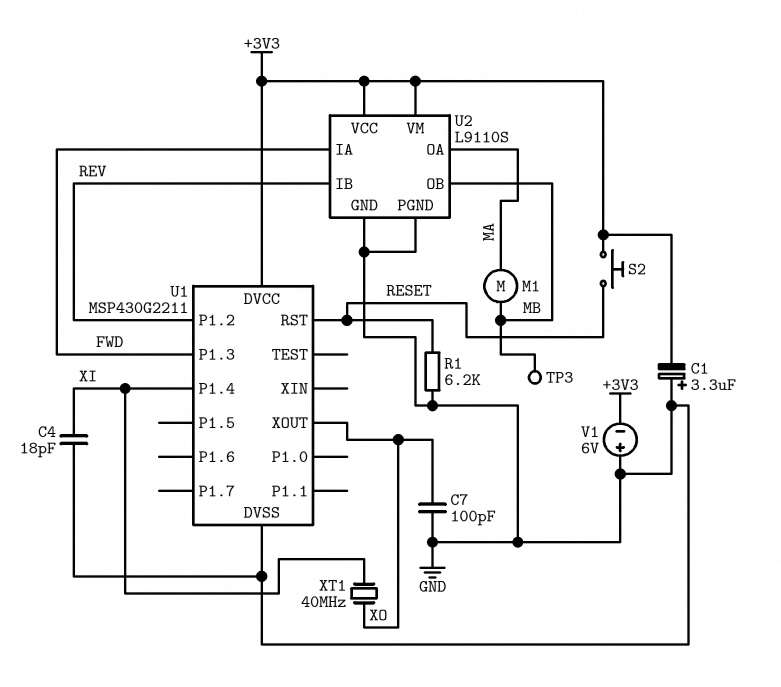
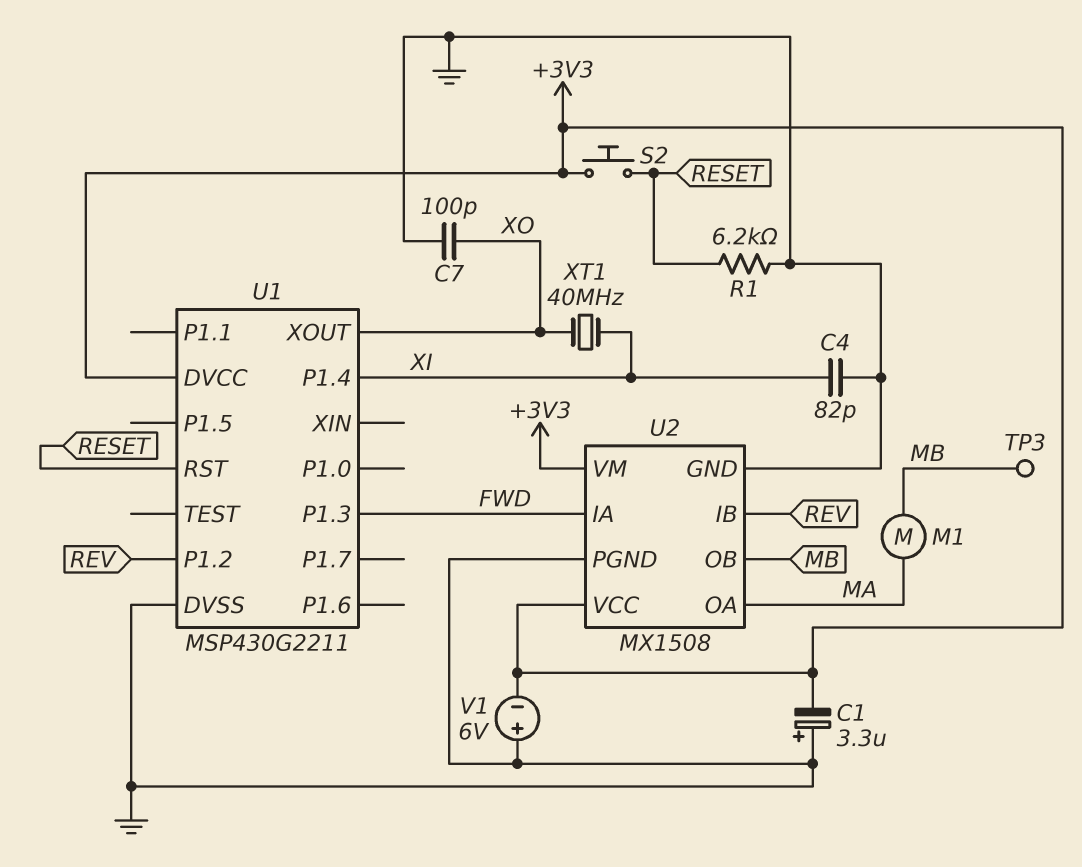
C4: 18pF (GND, XI) -> 82pF (GND, XI)
U2: L9110S -> MX1508

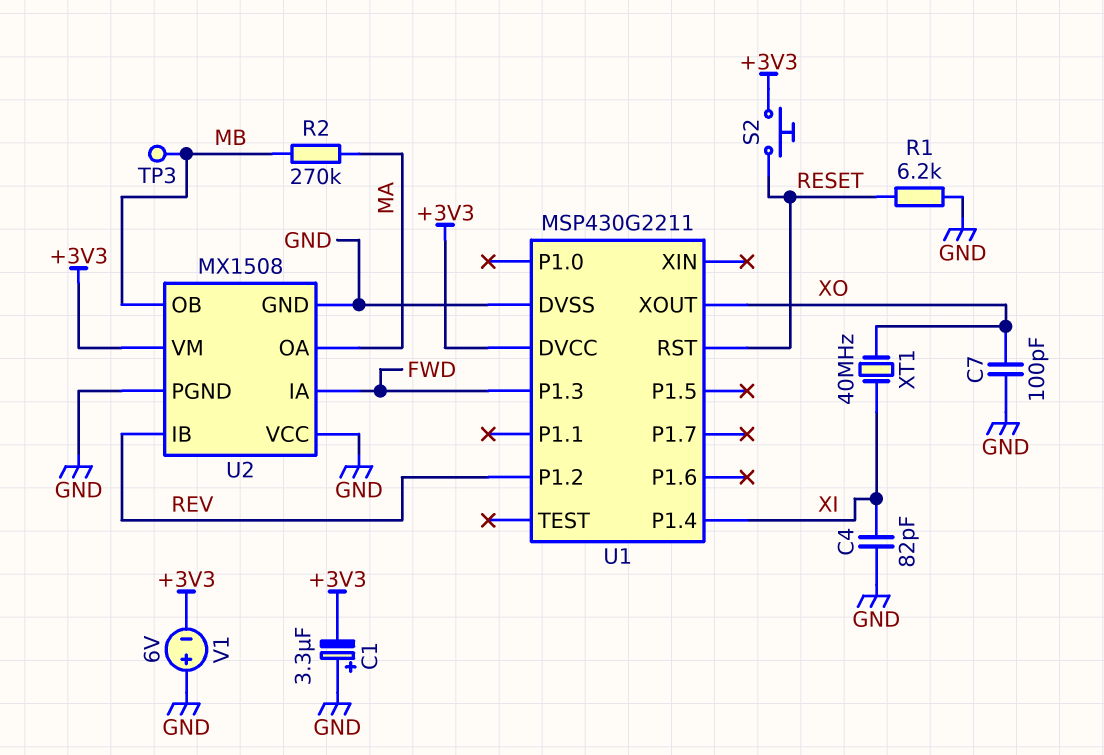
M1: motor (MA, MB) -> none
R2: none -> 270k (MA, MB)
U2 pin VCC: +3V3 -> GND

